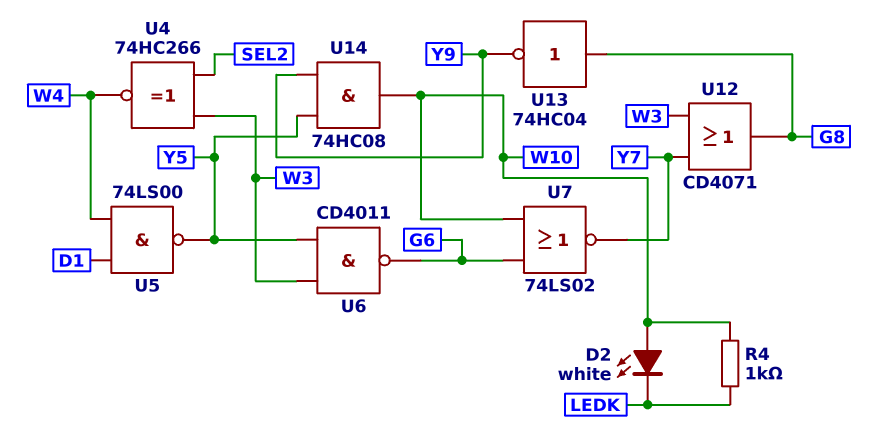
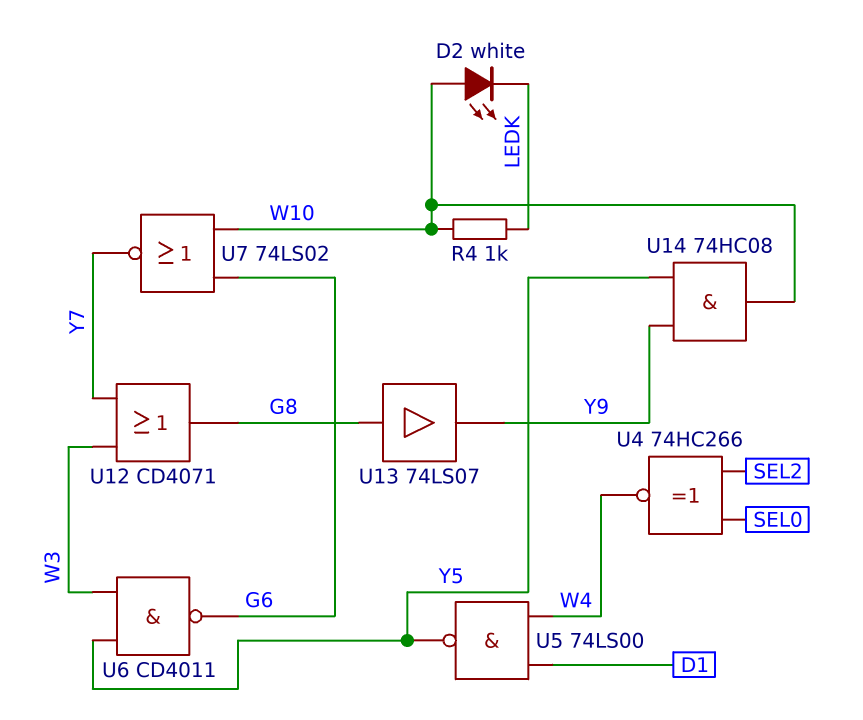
U4: XNOR 74HC266 (in SEL2, in W3, out W4) -> XNOR 74HC266 (in SEL0, in SEL2, out W4)
U13: NOT 74HC04 (in G8, out Y9) -> buffer 74LS07 (in G8, out Y9)

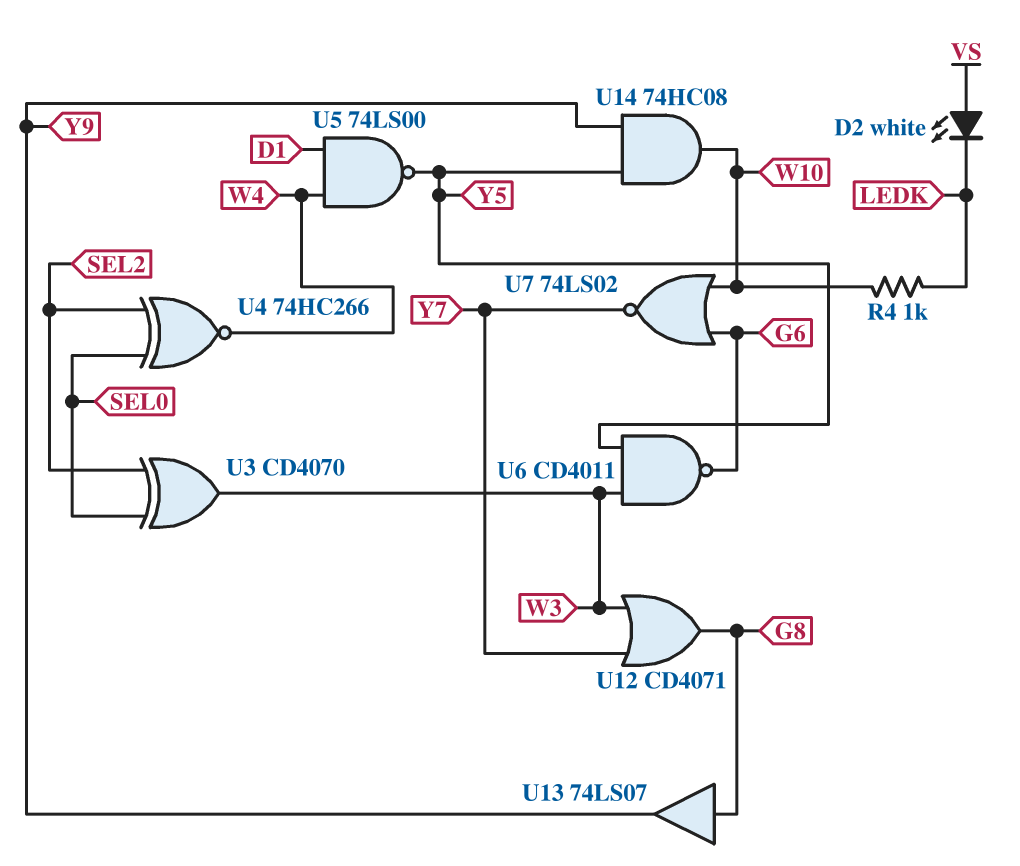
D2: LED white (A W10, K LEDK) -> LED white (A VS, K LEDK)
U3: none -> XOR CD4070 (in SEL0, in SEL2, out W3)

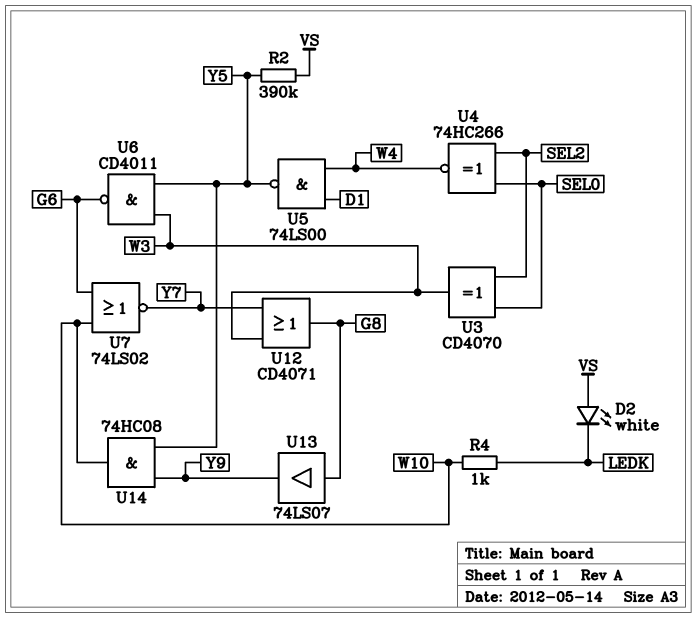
R2: none -> 390k (VS, Y5)

